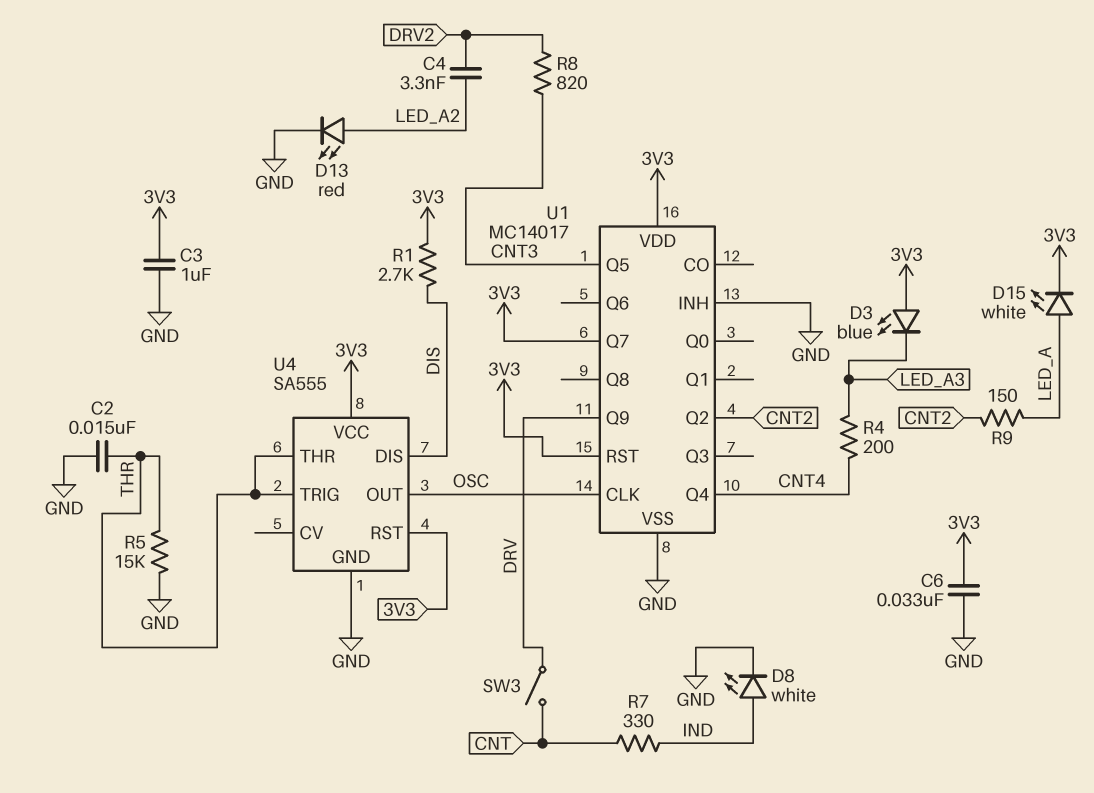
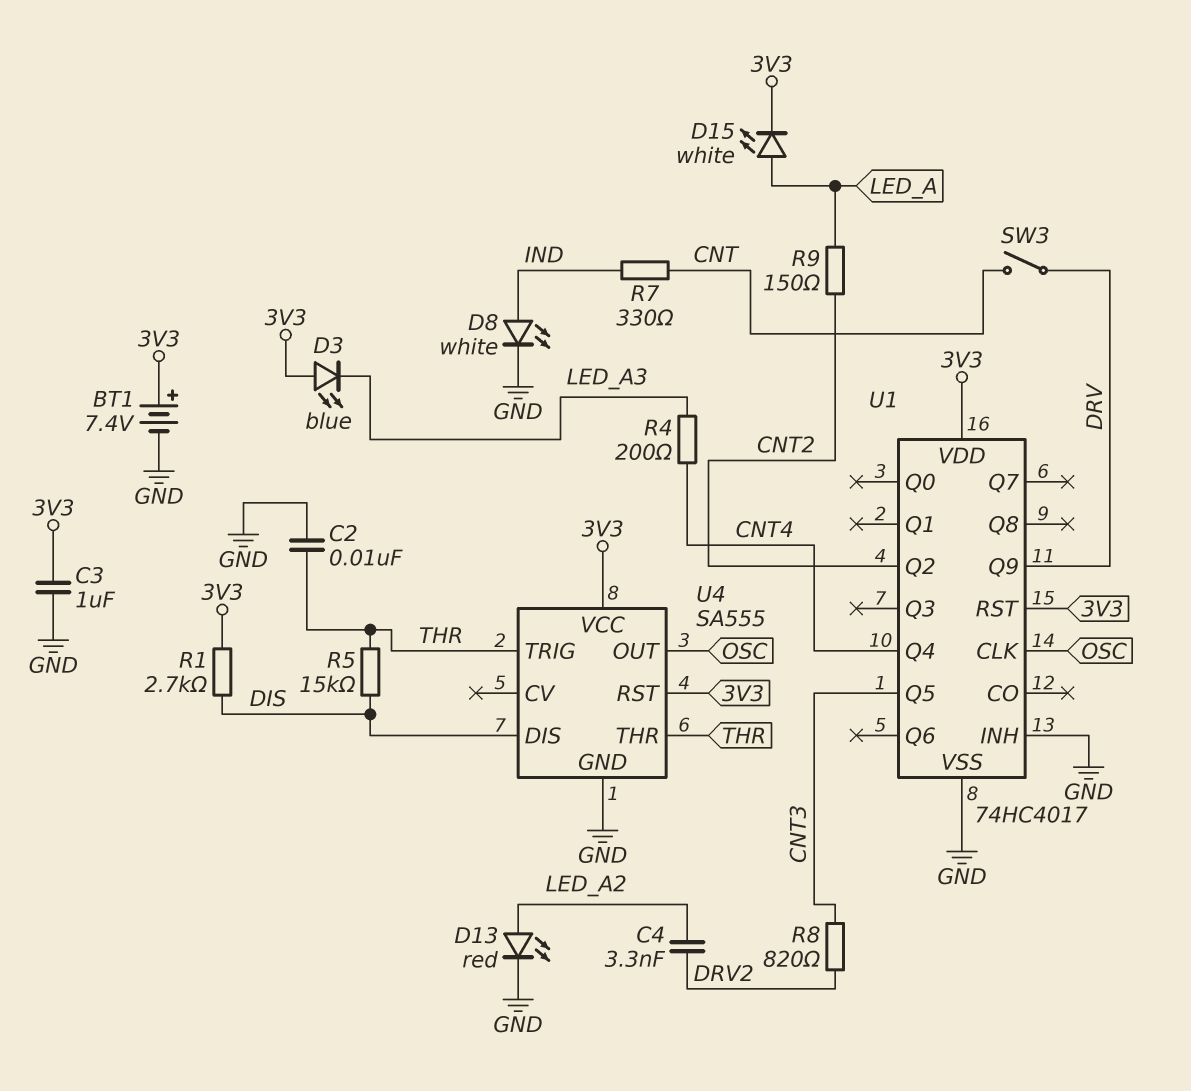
BT1: none -> 7.4V (plus 3V3, minus GND)
C2: 15nF (GND, THR) -> 10nF (GND, THR)
C6: 33nF (3V3, GND) -> none
R5: 15k (GND, THR) -> 15k (DIS, THR)
U1: MC14017 -> 74HC4017
U1 pin Q7: 3V3 -> none

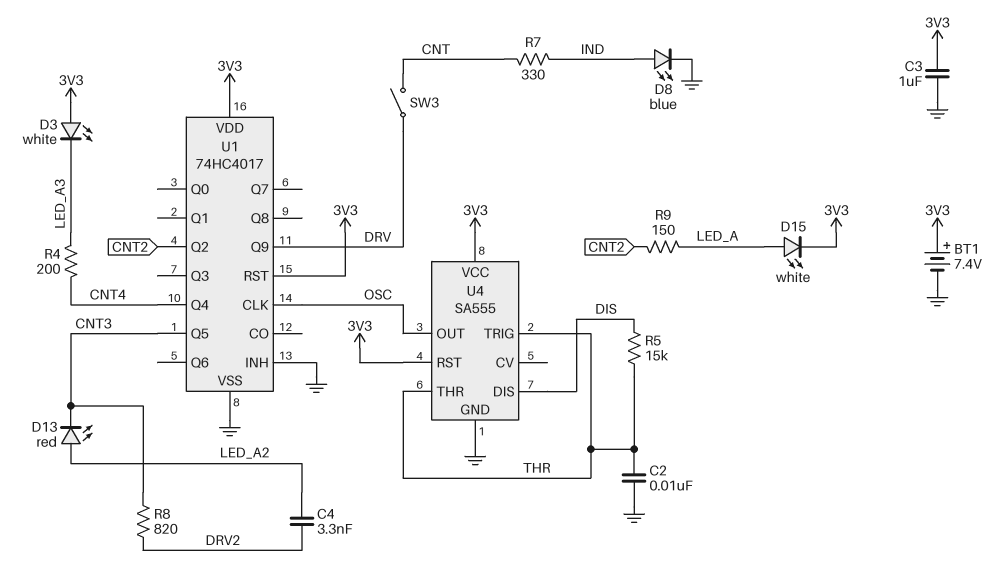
D3: LED blue (A 3V3, K LED_A3) -> LED white (A 3V3, K LED_A3)
D8: LED white (A IND, K GND) -> LED blue (A IND, K GND)
D13: LED red (A LED_A2, K GND) -> LED red (A LED_A2, K CNT3)
R1: 2.7k (3V3, DIS) -> none

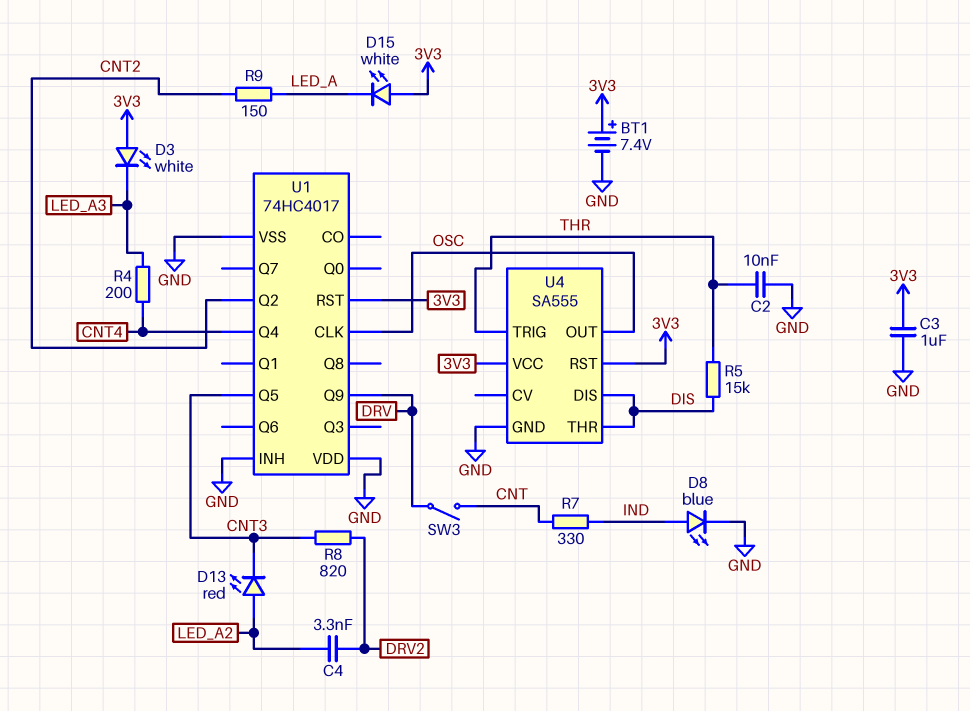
D15: LED white (A LED_A, K 3V3) -> LED white (A 3V3, K LED_A)
U1 pin VDD: 3V3 -> GND
U4 pin THR: THR -> DIS

